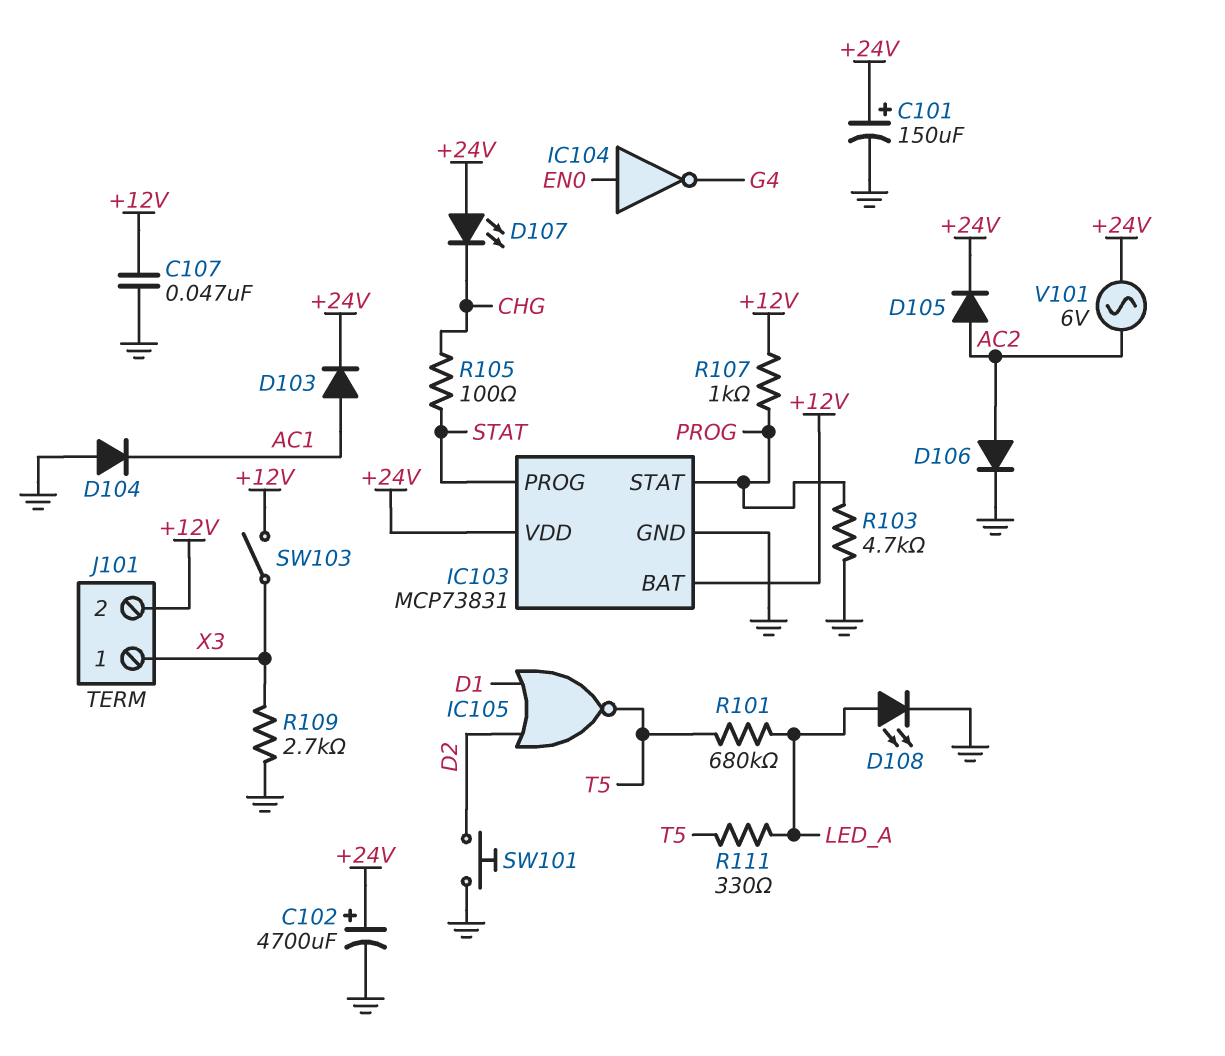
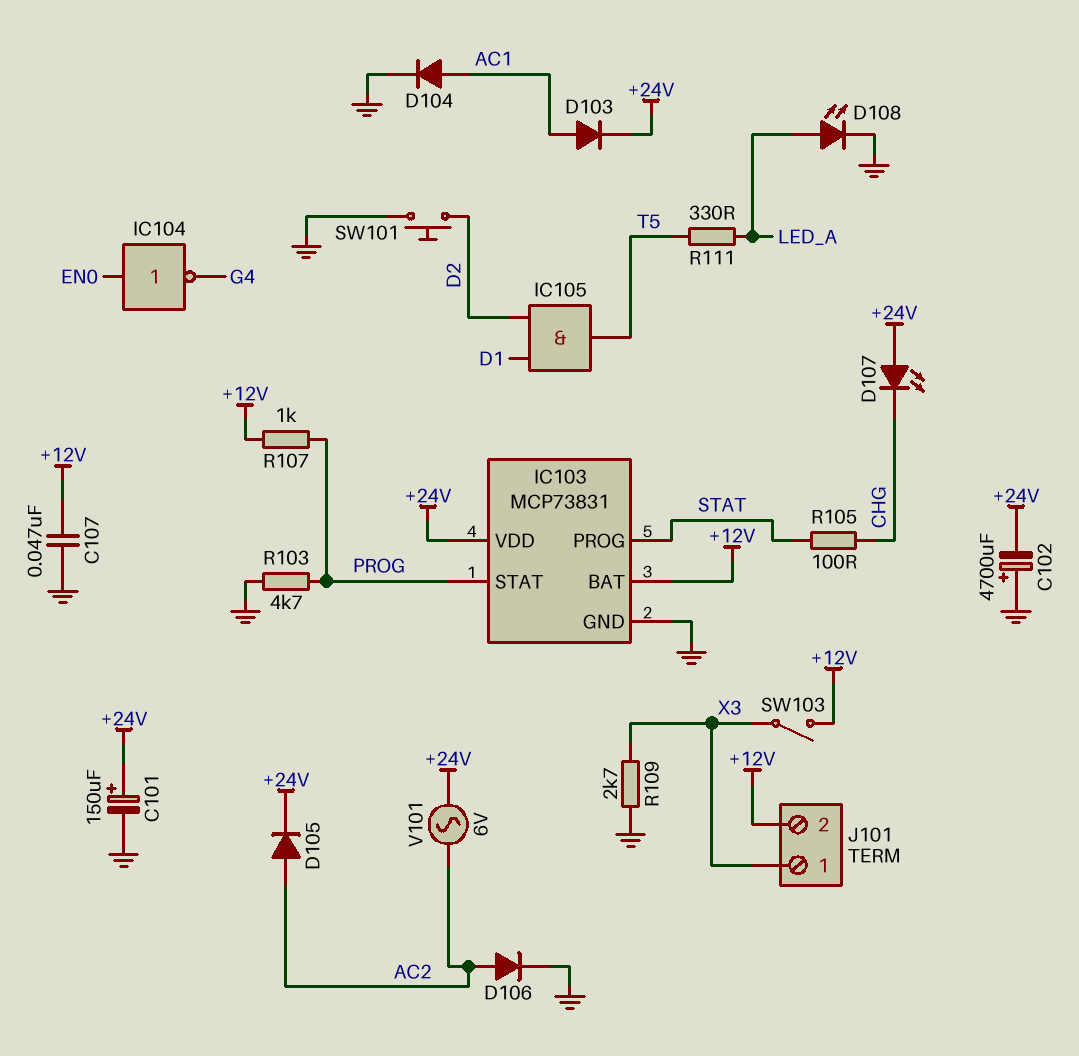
C102: 4700uF (plus +24V, minus GND) -> 4700uF (plus GND, minus +24V)
D104: diode (A GND, K AC1) -> diode (A AC1, K GND)
IC105: NOR (in D1, in D2, out T5) -> AND (in D1, in D2, out T5)
R101: 680k (LED_A, T5) -> none

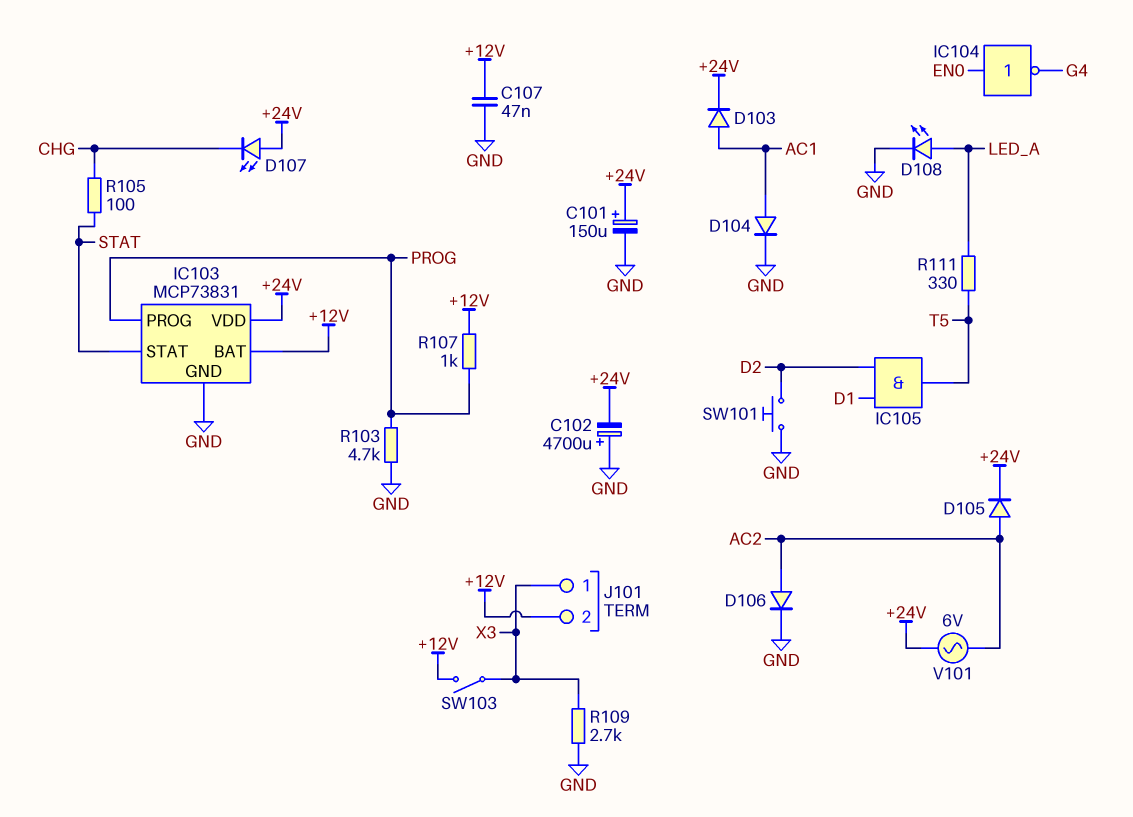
IC103 pin PROG: STAT -> PROG
IC103 pin STAT: PROG -> STAT

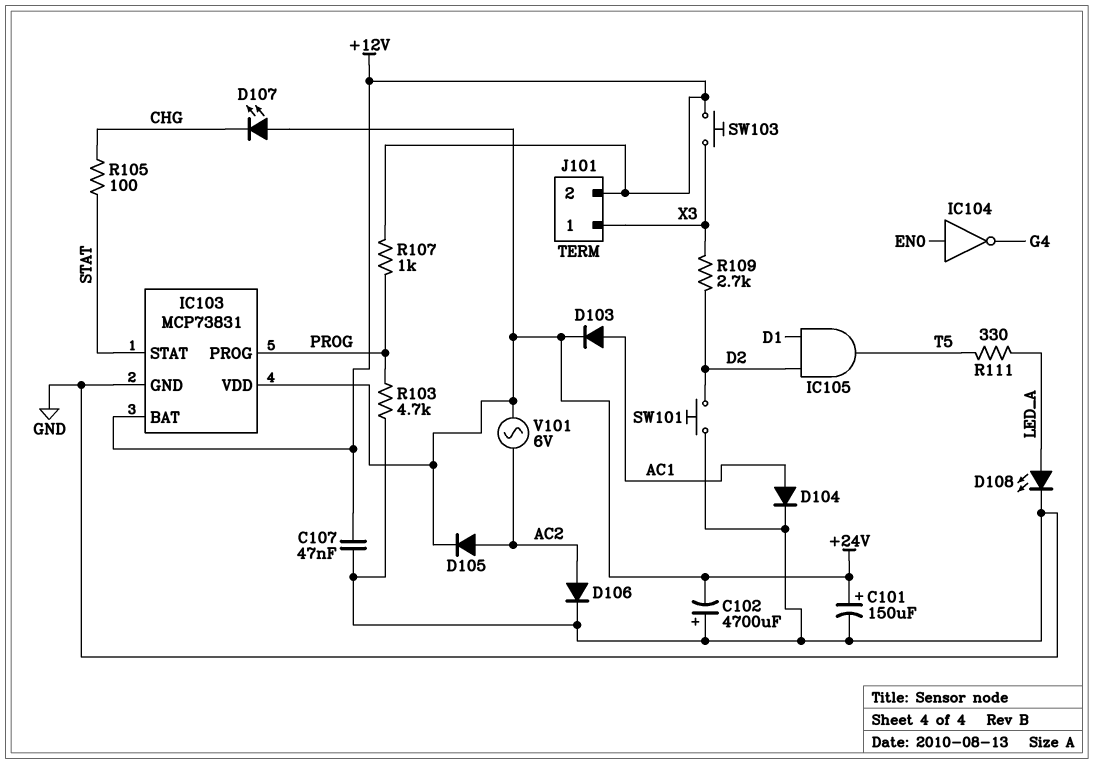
R109: 2.7k (GND, X3) -> 2.7k (D2, X3)
SW103: switch (+12V, X3) -> button (+12V, X3)

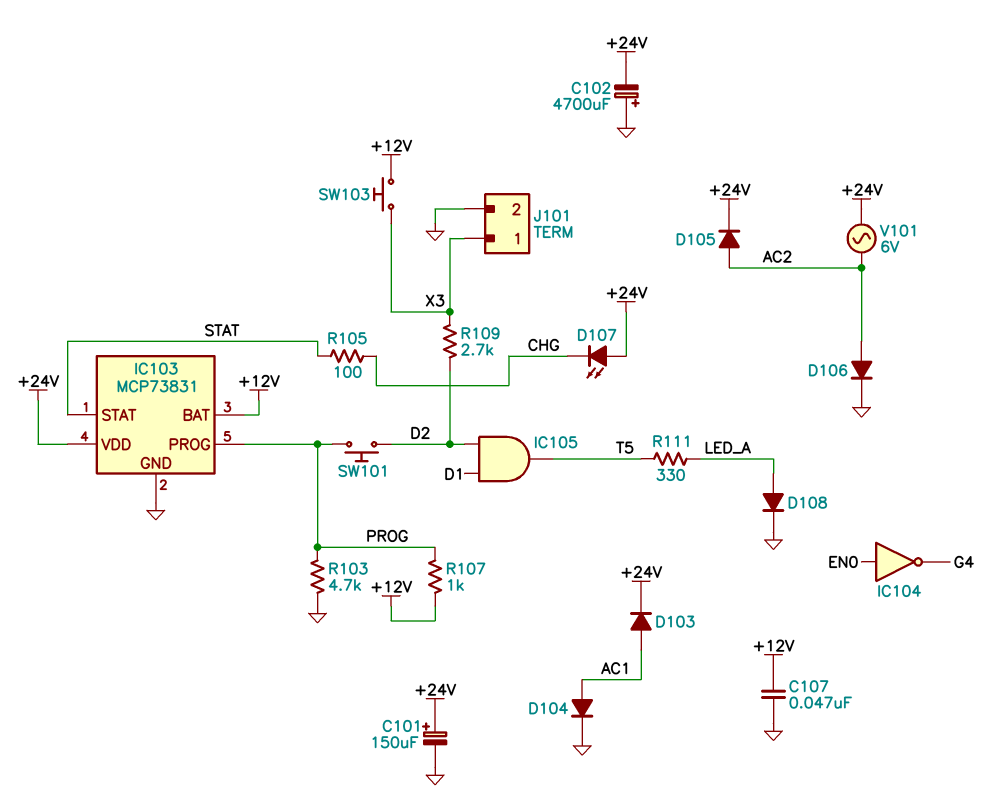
D108: LED (A LED_A, K GND) -> diode (A LED_A, K GND)
J101 pin 2: +12V -> GND
SW101: button (D2, GND) -> button (D2, PROG)

